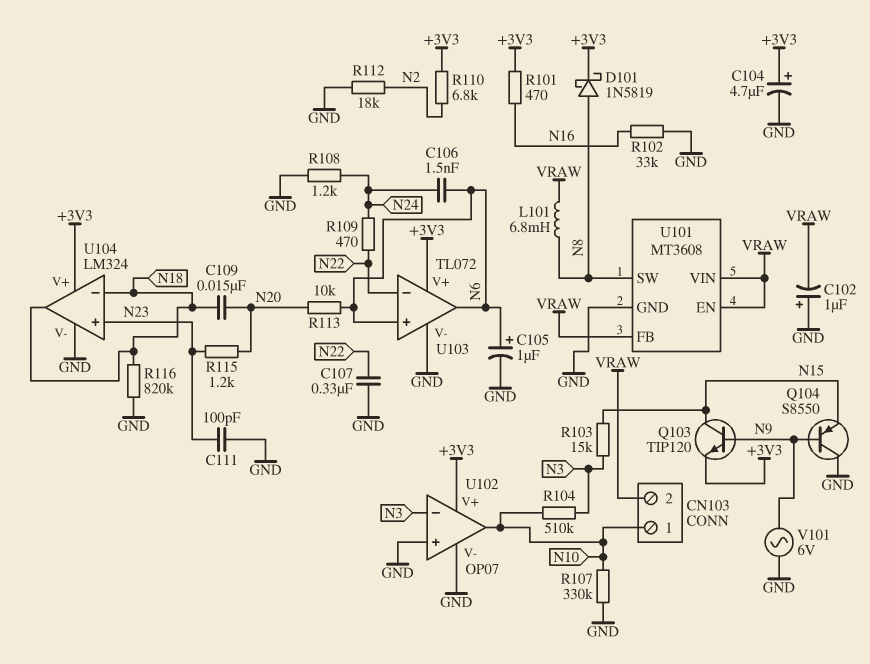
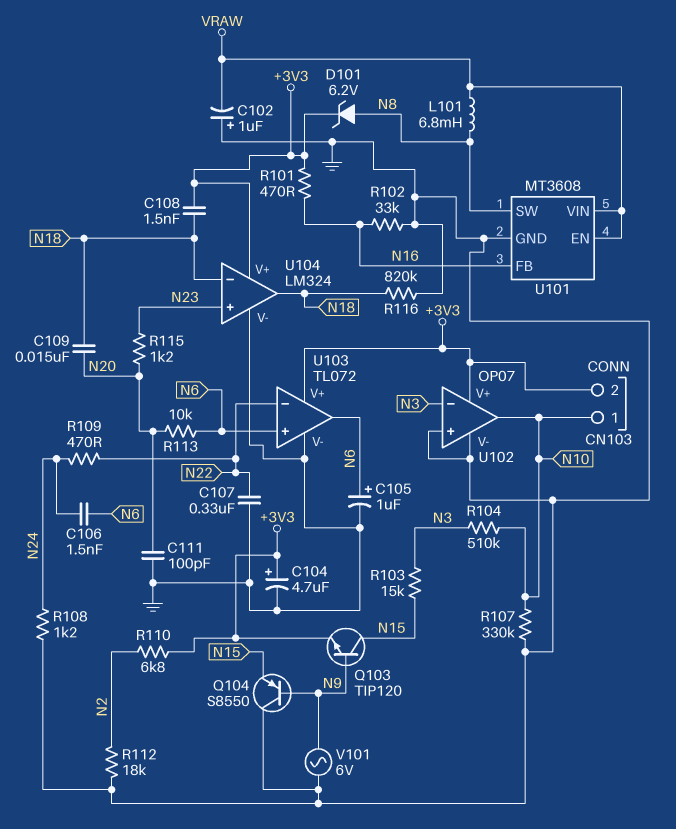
C108: none -> 1.5nF (+3V3, N18)
C111: 100pF (GND, N23) -> 100pF (GND, N20)
CN103 pin 2: VRAW -> +3V3
D101: schottky 1N5819 (A N8, K +3V3) -> zener 6.2V (A N8, K +3V3)
U101 pin FB: VRAW -> N16

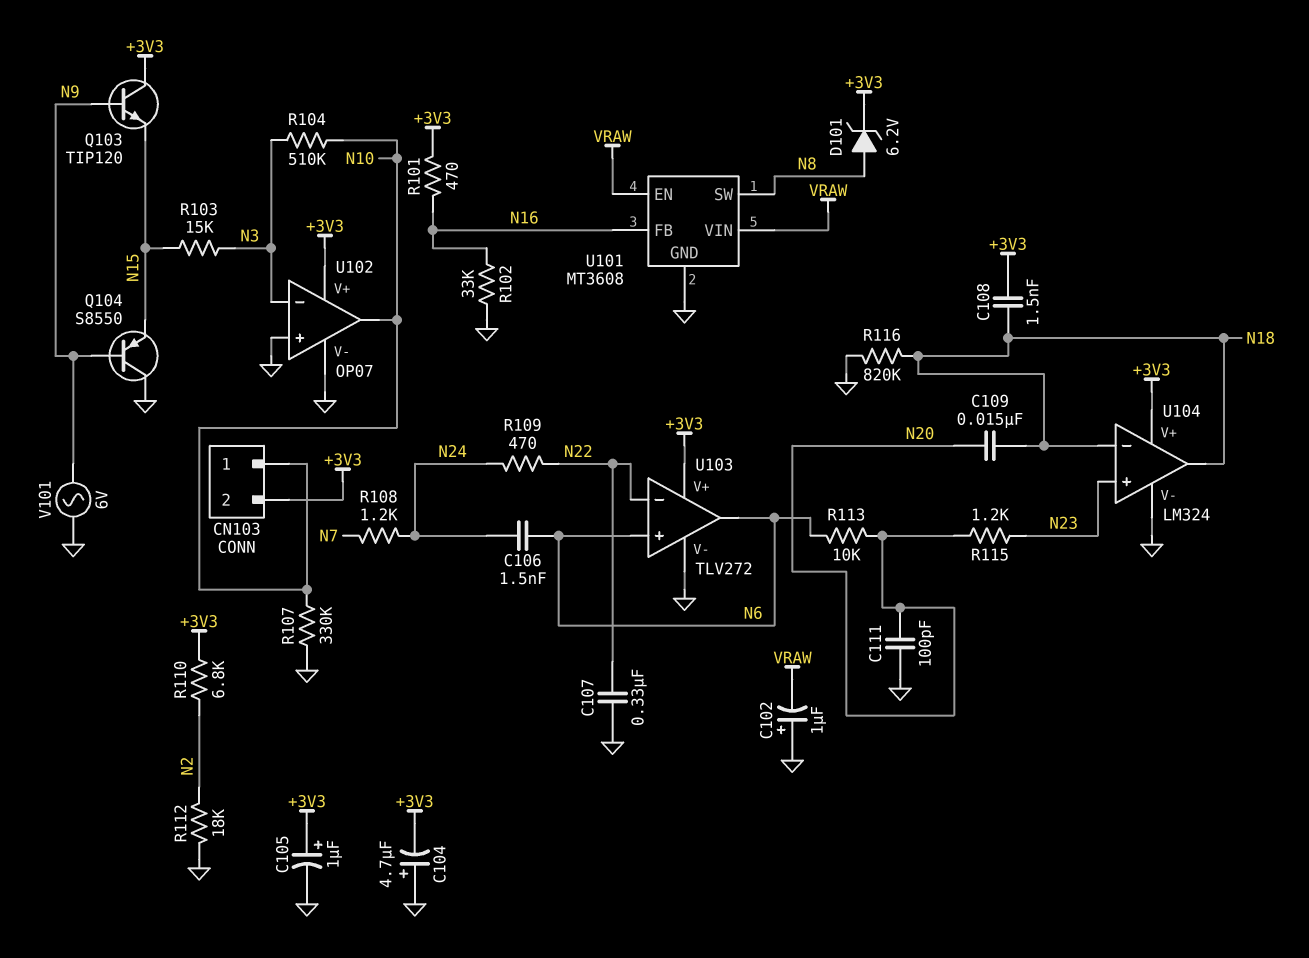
C104: 4.7uF (plus +3V3, minus GND) -> 4.7uF (plus GND, minus +3V3)
C105: 1uF (plus N6, minus GND) -> 1uF (plus +3V3, minus GND)
L101: 6.8mH (N8, VRAW) -> none
Q103: NPN TIP120 (B N9, C N15, E +3V3) -> NPN TIP120 (B N9, C +3V3, E N15)
R108: 1.2k (GND, N24) -> 1.2k (N7, N24)
U103: TL072 -> TLV272

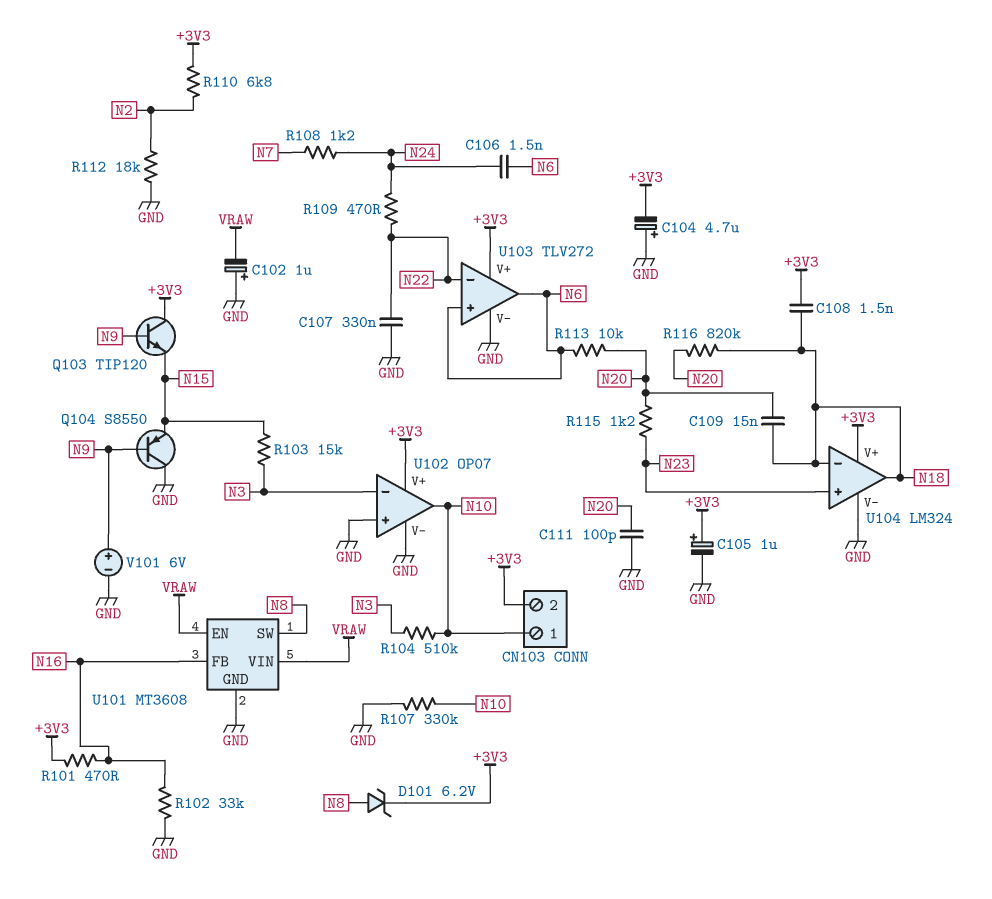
R116: 820k (GND, N18) -> 820k (N18, N20)
V101: AC 6V (GND, N9) -> 6V (plus N9, minus GND)

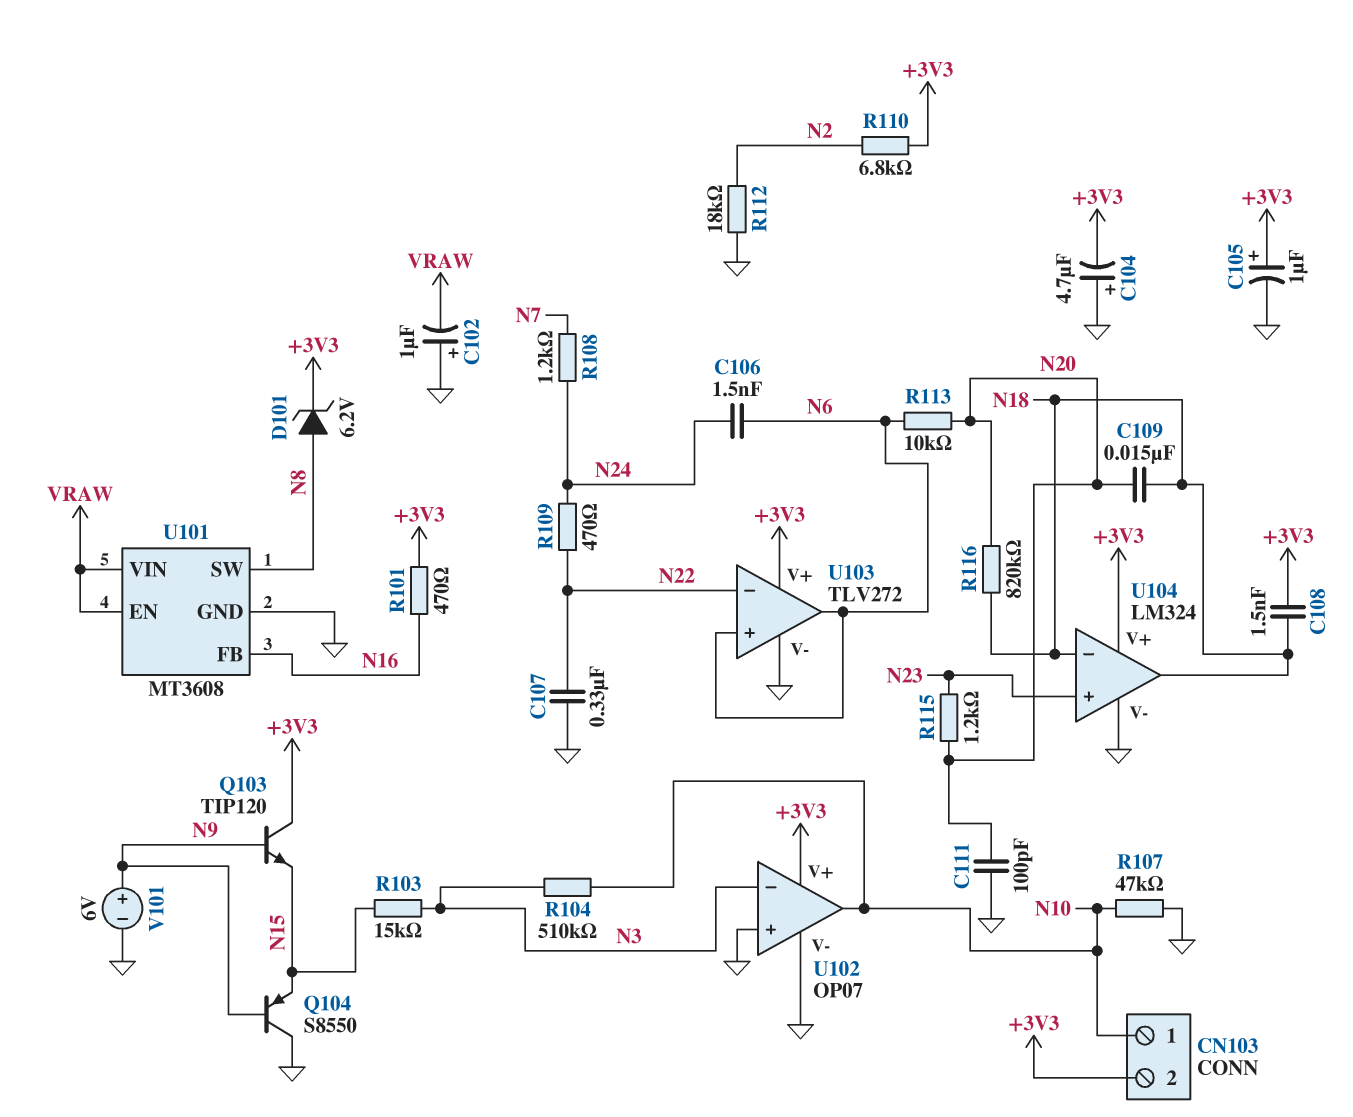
R102: 33k (GND, N16) -> none
R107: 330k (GND, N10) -> 47k (GND, N10)

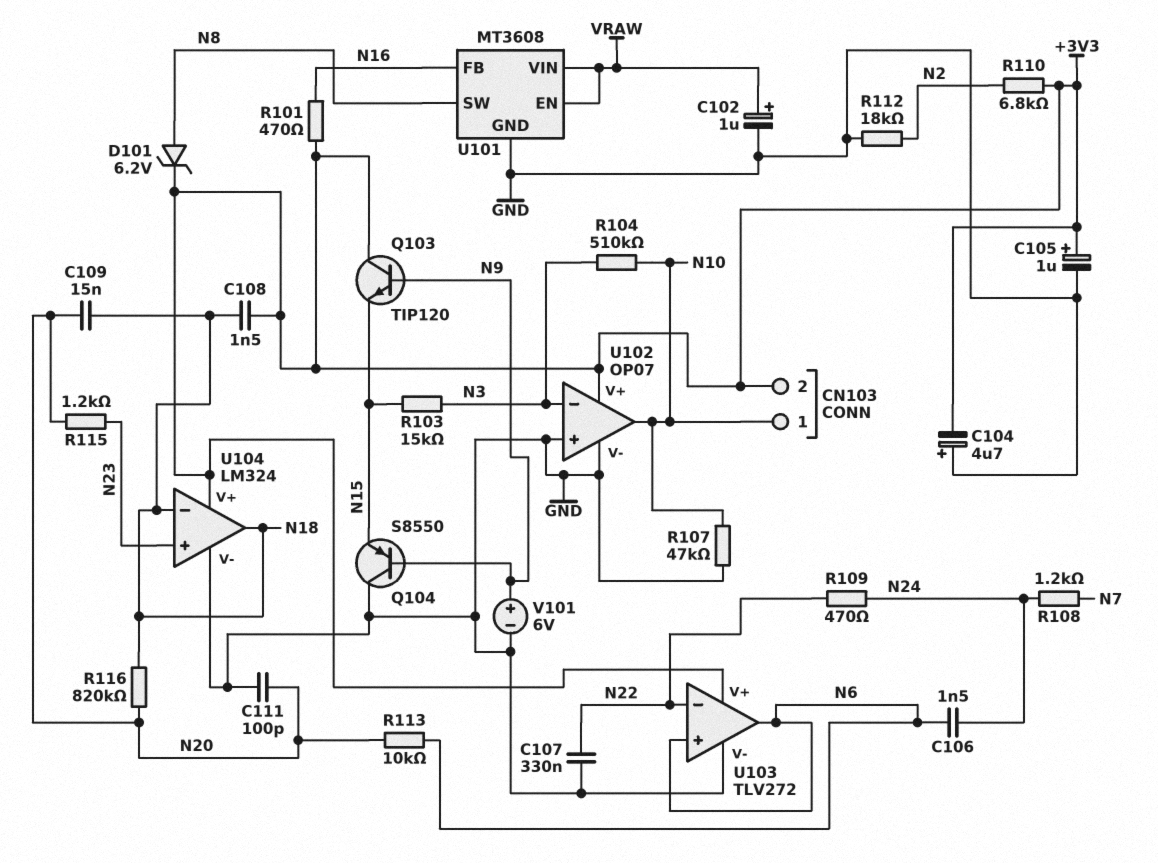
C102: 1uF (plus GND, minus VRAW) -> 1uF (plus VRAW, minus GND)

